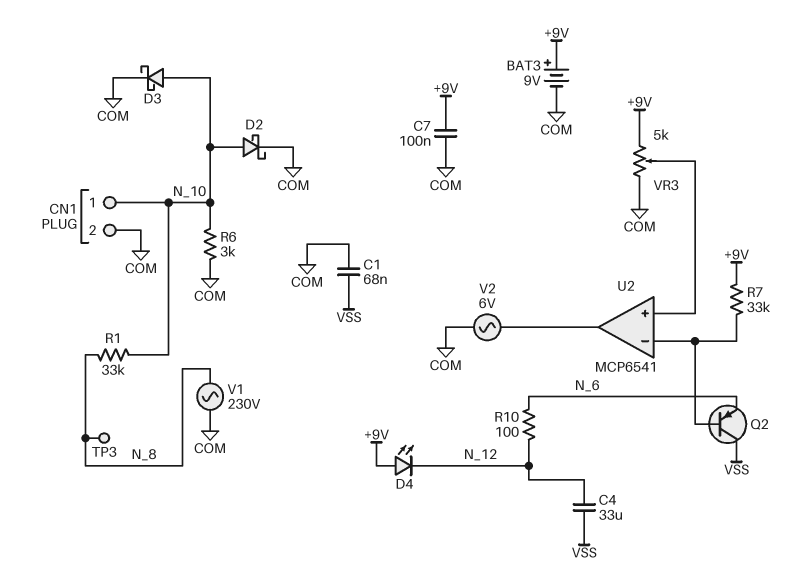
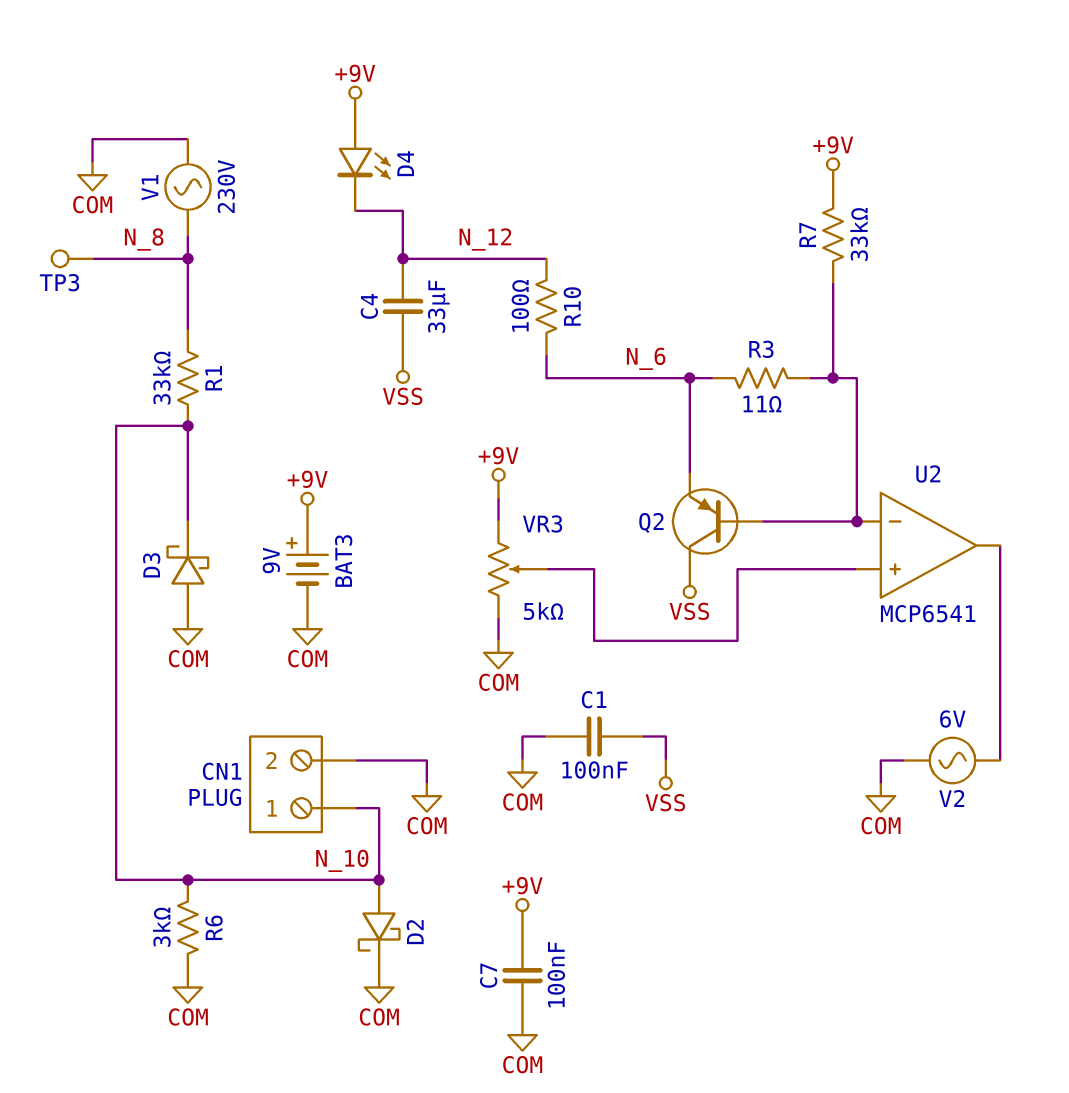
C1: 68nF (COM, VSS) -> 100nF (COM, VSS)
D3: schottky (A N_10, K COM) -> schottky (A COM, K N_10)
R3: none -> 11 (N_6, U2/in-)

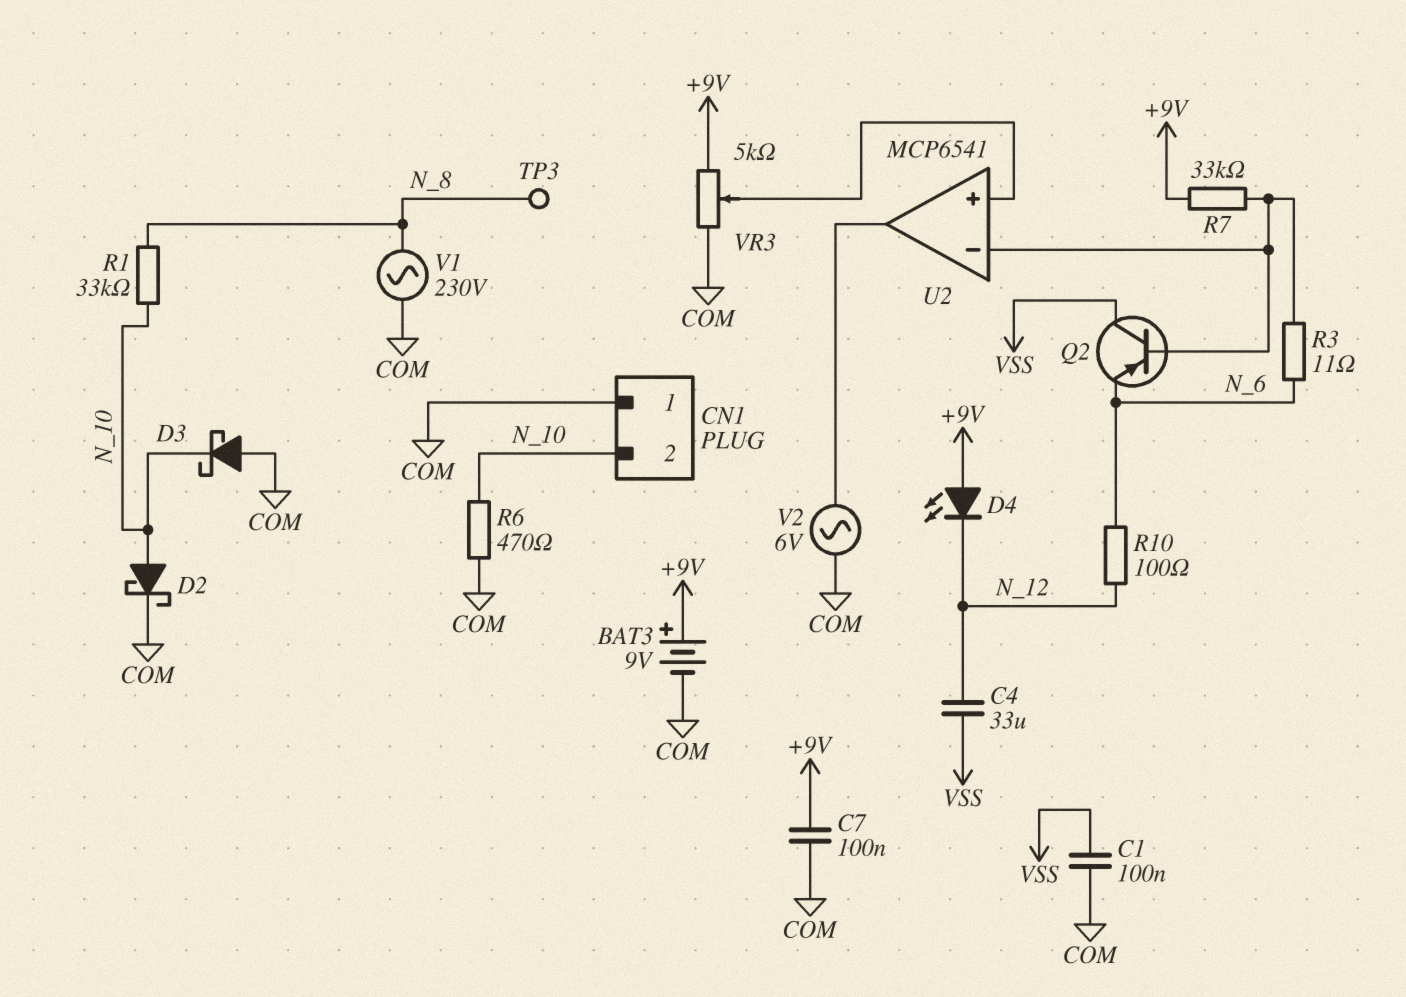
CN1 pin 1: N_10 -> COM
CN1 pin 2: COM -> N_10
R6: 3k (COM, N_10) -> 470 (COM, N_10)

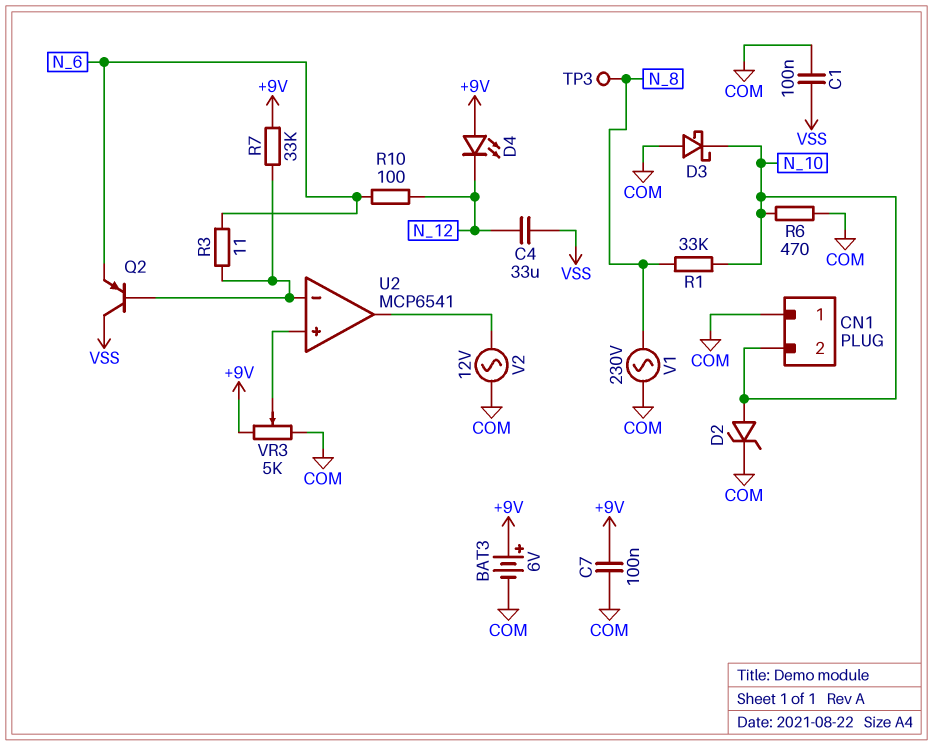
BAT3: 9V (plus +9V, minus COM) -> 6V (plus +9V, minus COM)
D2: schottky (A N_10, K COM) -> zener (A N_10, K COM)
V2: AC 6V (COM, U2/out) -> AC 12V (COM, U2/out)

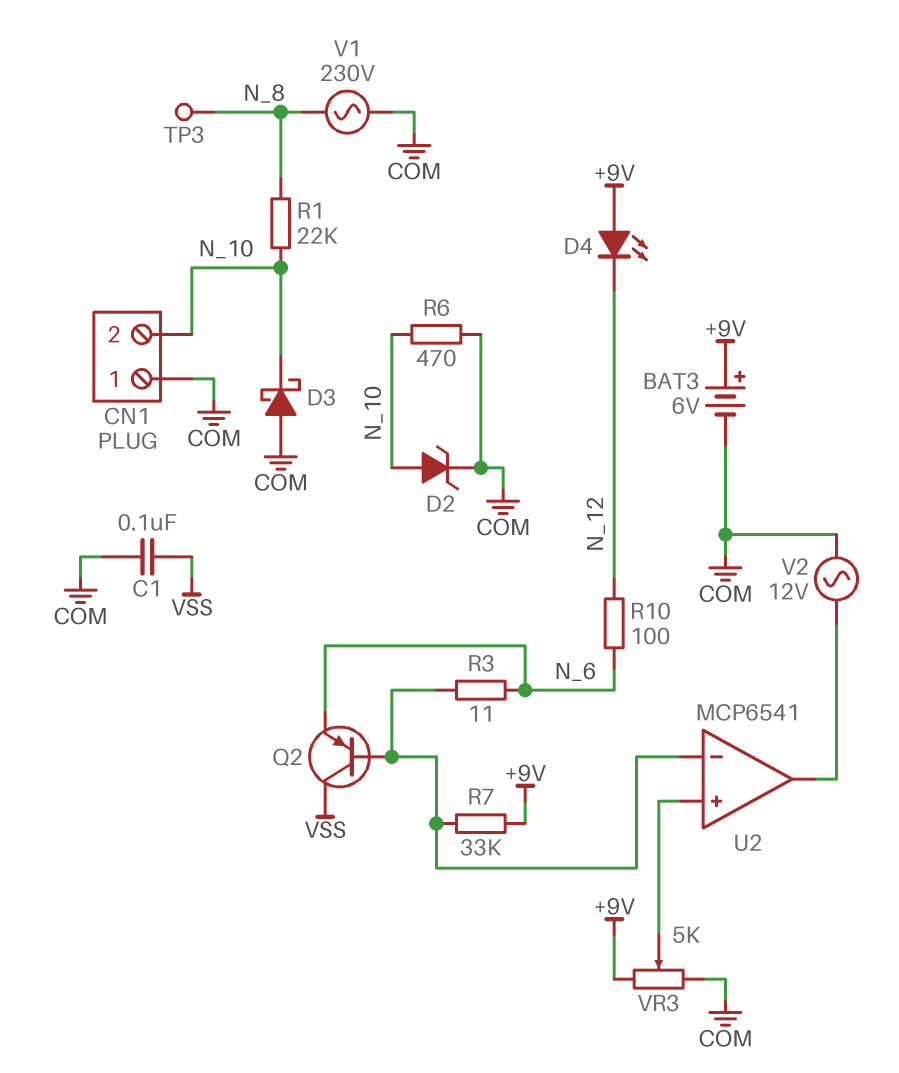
C4: 33uF (N_12, VSS) -> none
C7: 100nF (+9V, COM) -> none
R1: 33k (N_8, N_10) -> 22k (N_8, N_10)

